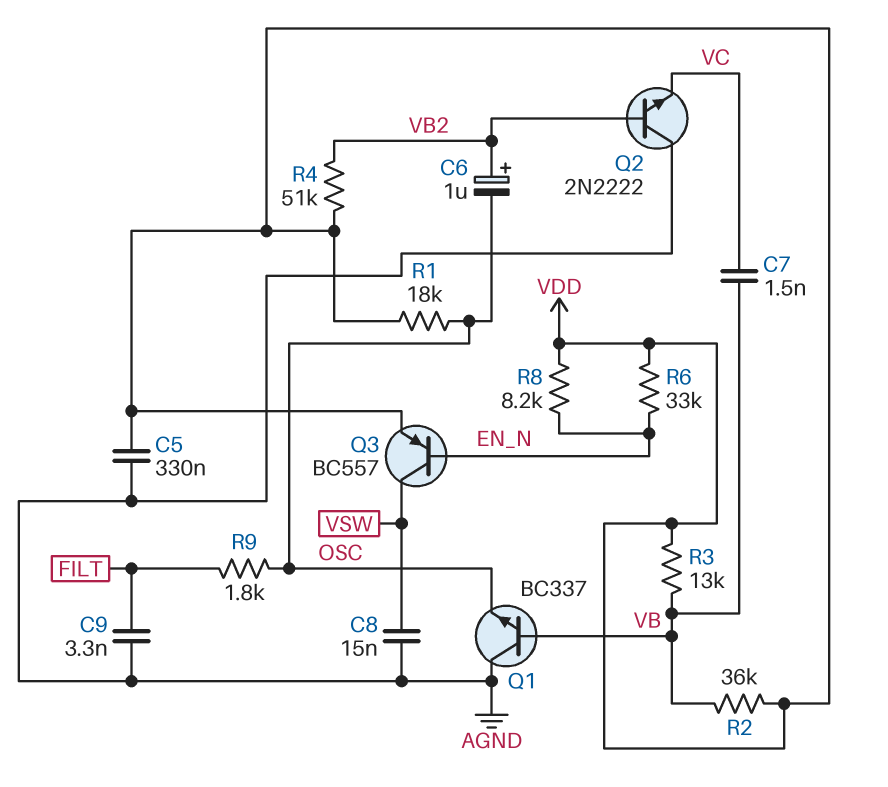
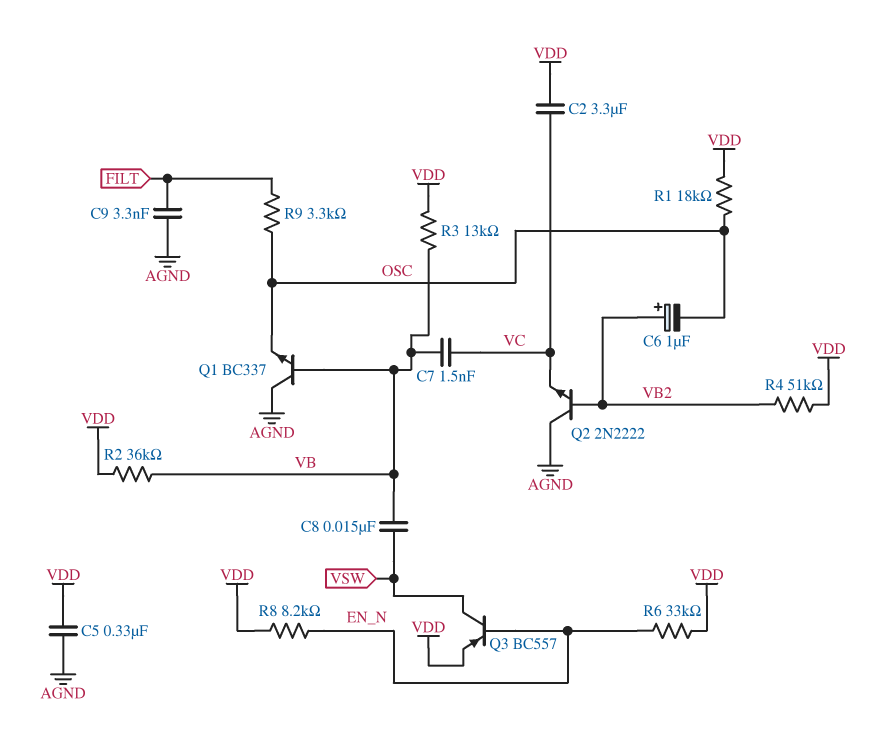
C2: none -> 3.3uF (VC, VDD)
C8: 15nF (AGND, VSW) -> 15nF (VB, VSW)
R9: 1.8k (FILT, OSC) -> 3.3k (FILT, OSC)

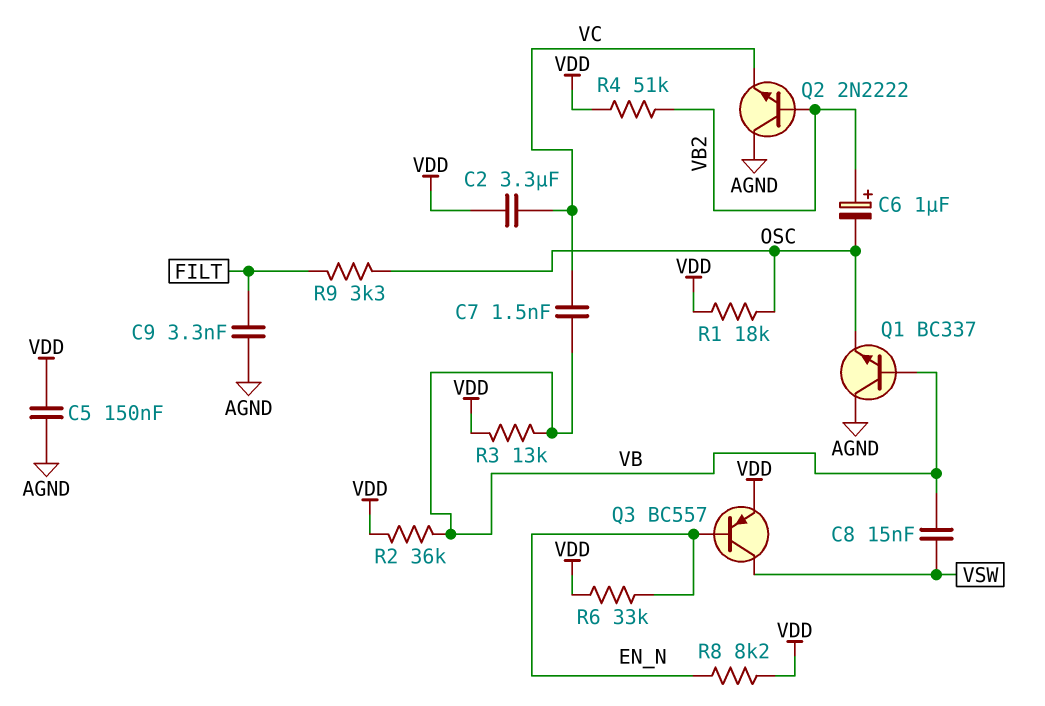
C5: 330nF (AGND, VDD) -> 150nF (AGND, VDD)

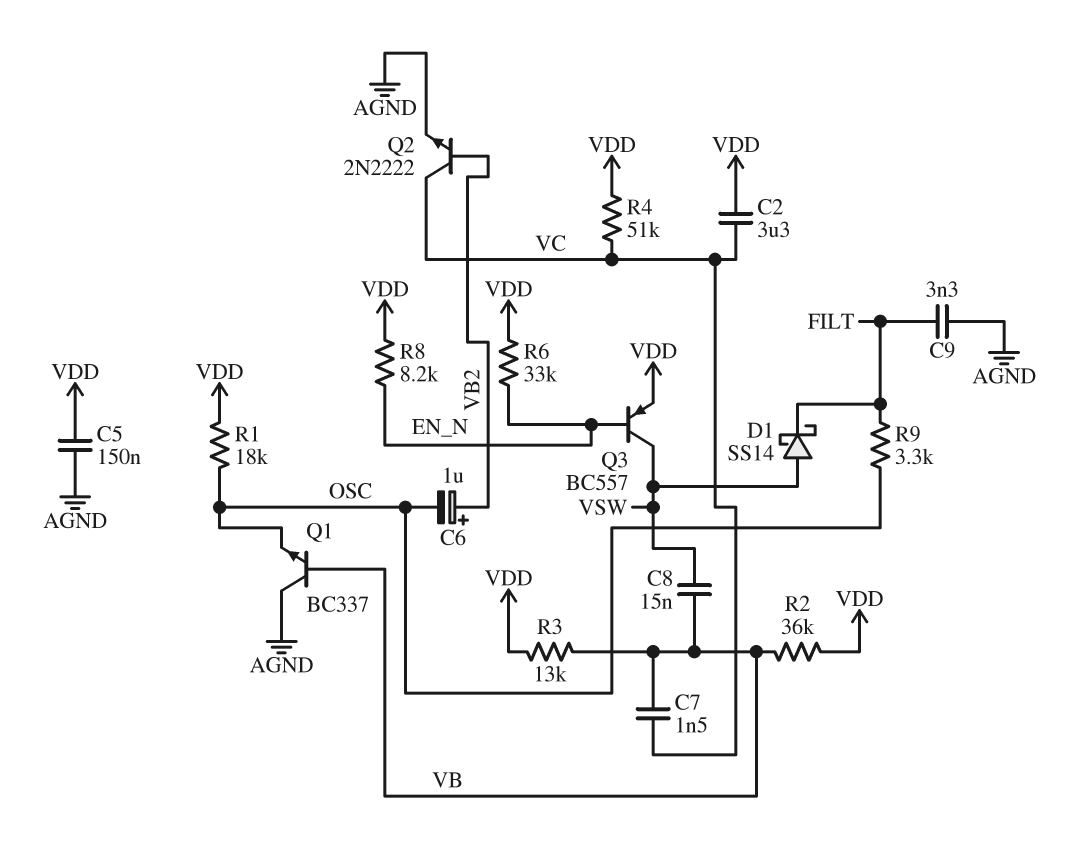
D1: none -> schottky SS14 (A VSW, K FILT)
Q2: NPN 2N2222 (B VB2, C AGND, E VC) -> NPN 2N2222 (B VB2, C VC, E AGND)
R4: 51k (VB2, VDD) -> 51k (VC, VDD)

